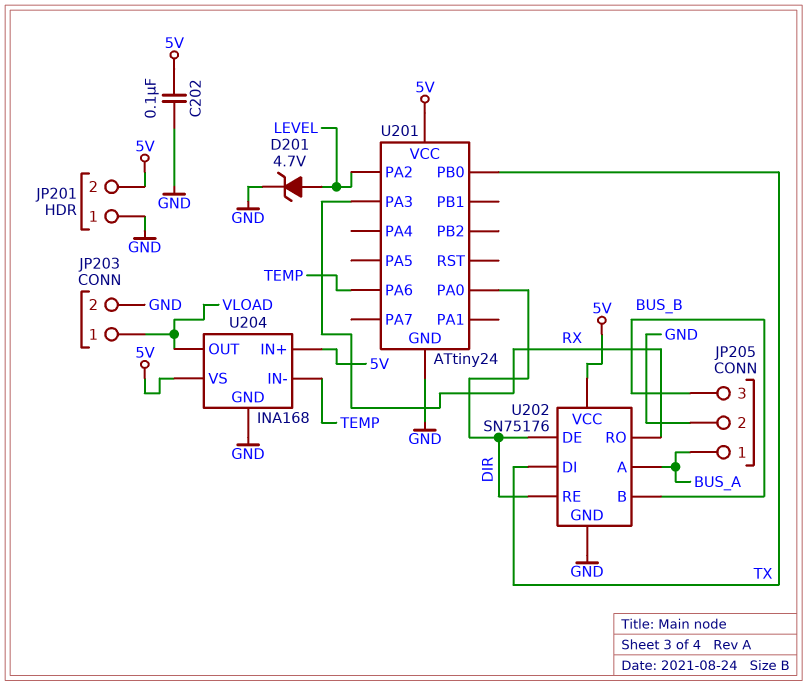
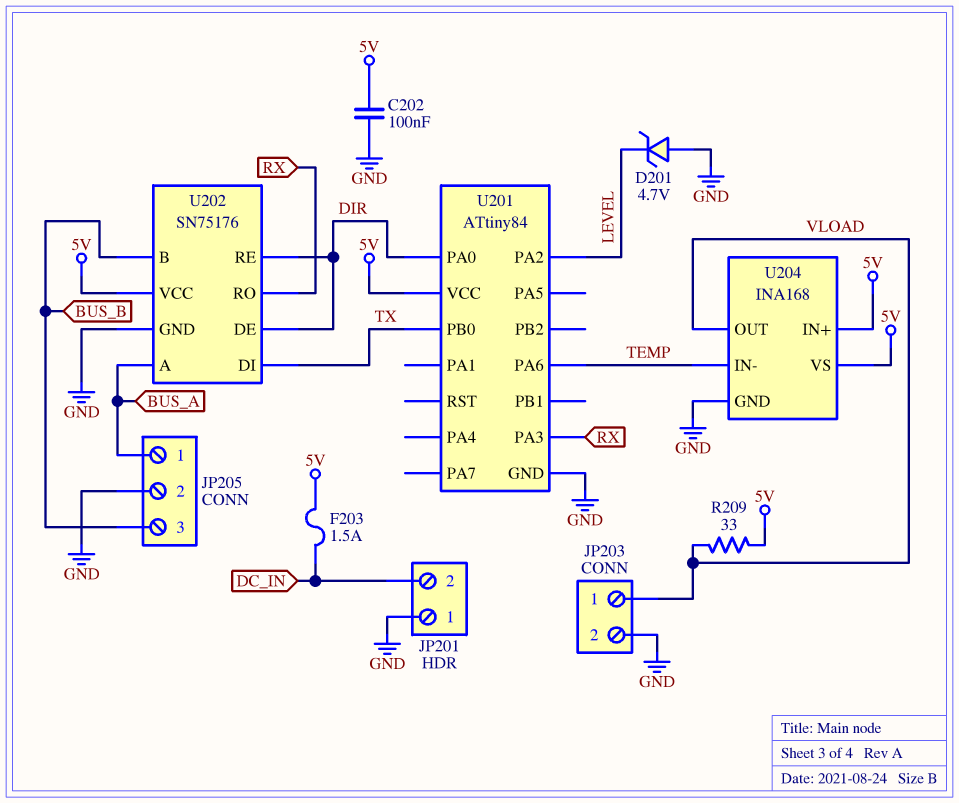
D201: zener 4.7V (A LEVEL, K GND) -> zener 4.7V (A GND, K LEVEL)
F203: none -> 1.5A (5V, DC_IN)
JP201 pin 2: 5V -> DC_IN
R209: none -> 33 (5V, VLOAD)
U201: ATtiny24 -> ATtiny84

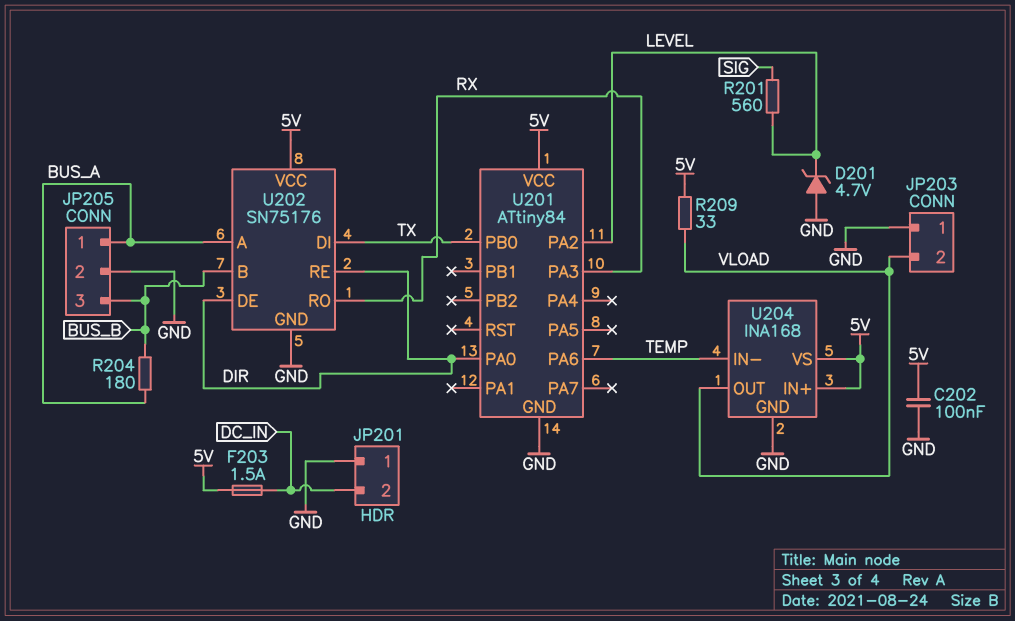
JP203 pin 1: VLOAD -> GND
JP203 pin 2: GND -> VLOAD
R201: none -> 560 (LEVEL, SIG)
R204: none -> 180 (BUS_A, BUS_B)

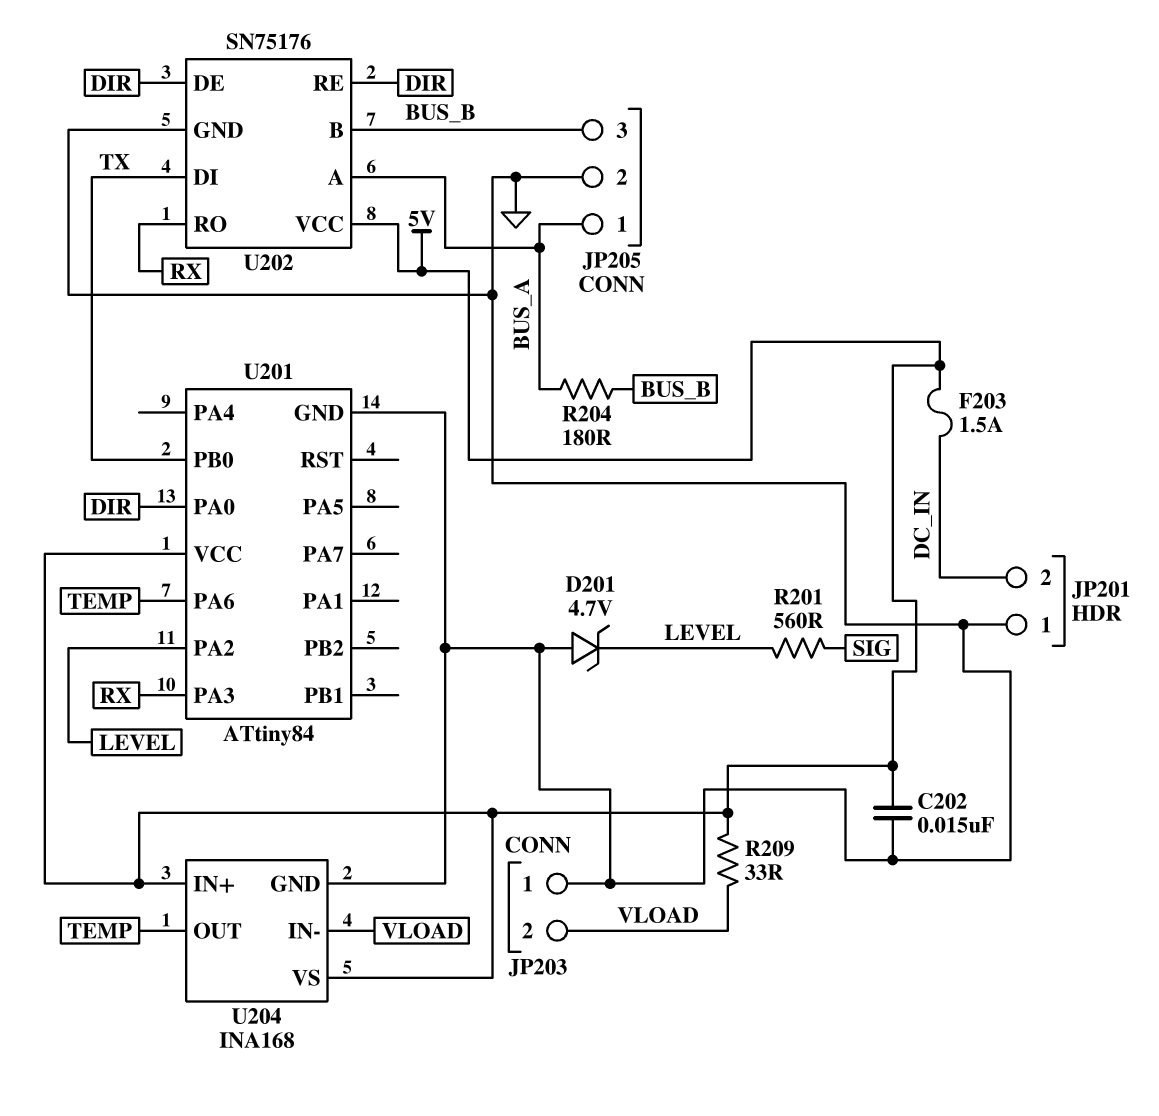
C202: 100nF (5V, GND) -> 15nF (5V, GND)
U204 pin IN-: TEMP -> VLOAD
U204 pin OUT: VLOAD -> TEMP

